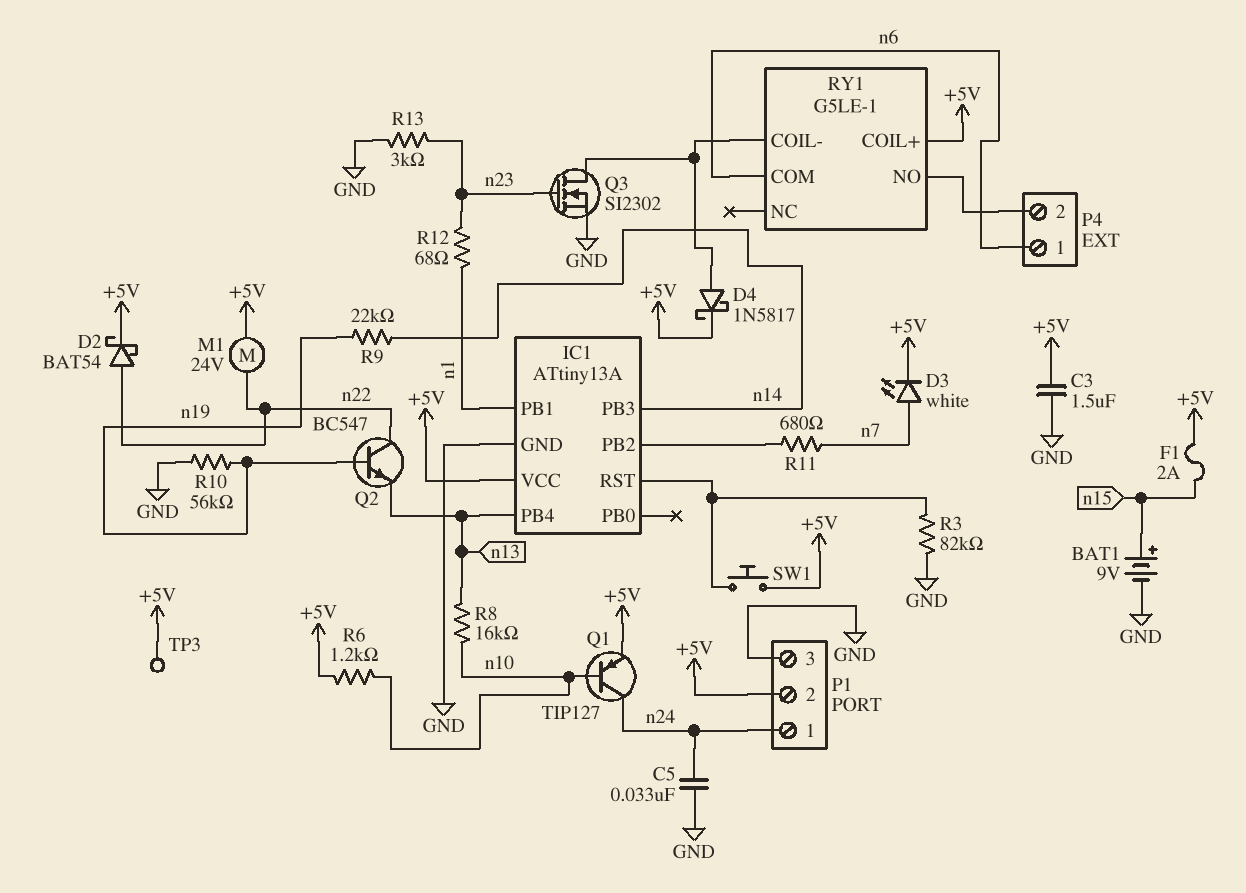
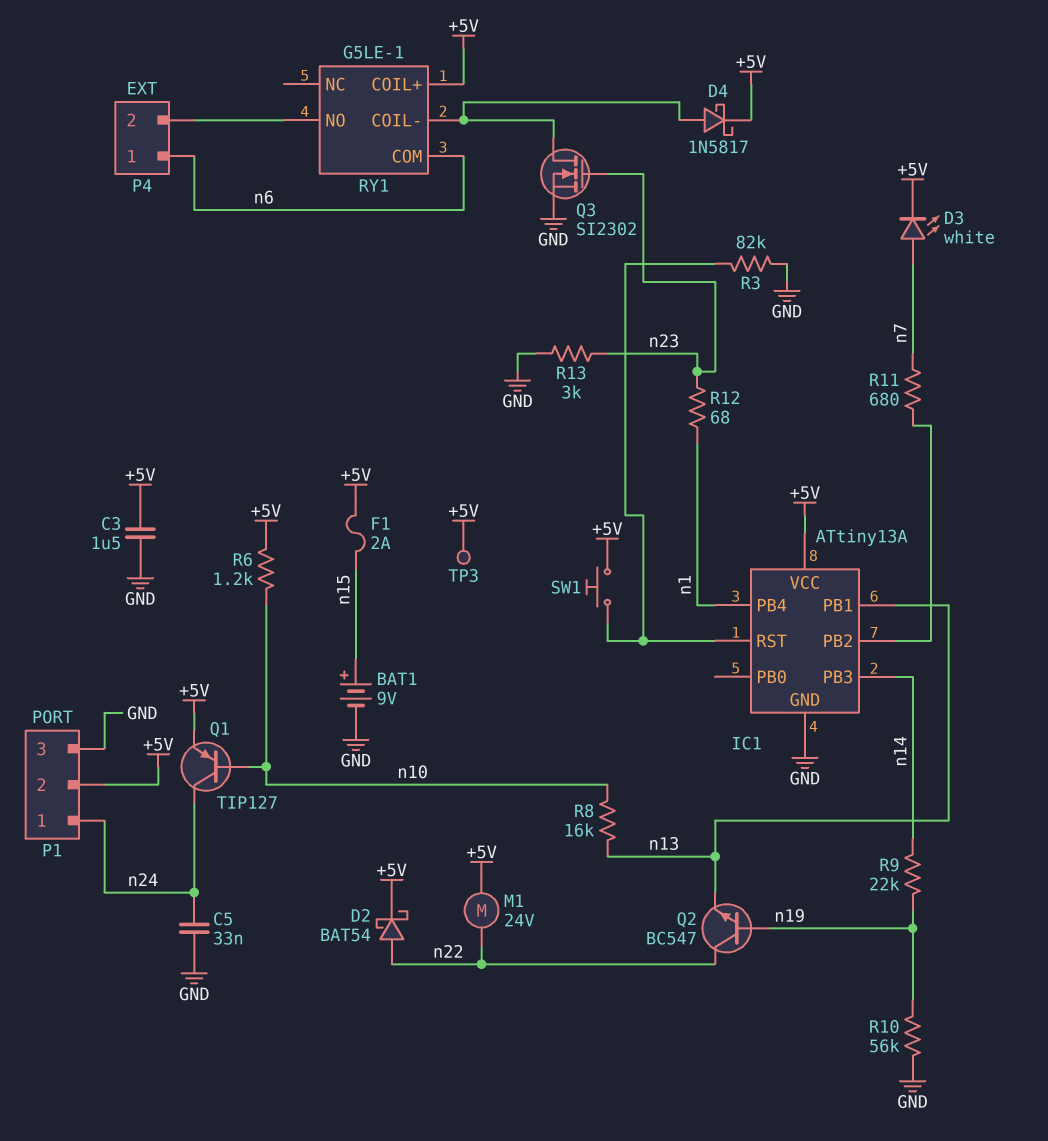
IC1 pin PB1: n1 -> n13
IC1 pin PB4: n13 -> n1

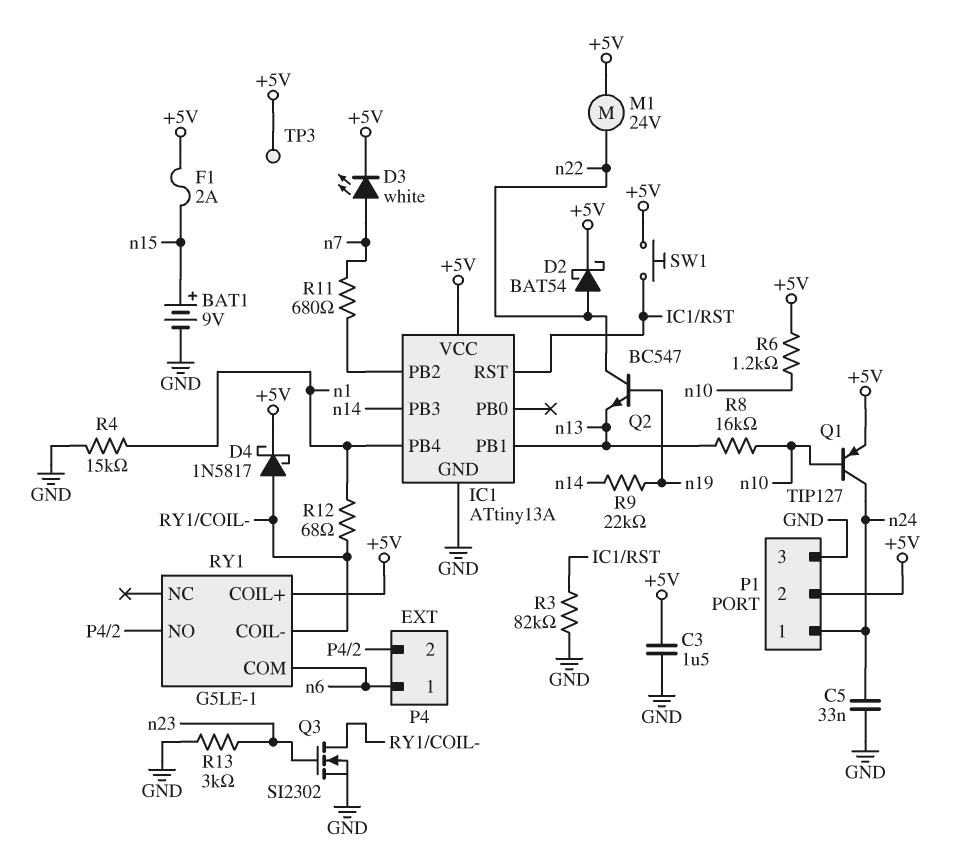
R4: none -> 15k (GND, n1)
R10: 56k (GND, n19) -> none
R12: 68 (n1, n23) -> 68 (RY1/COIL-, n1)

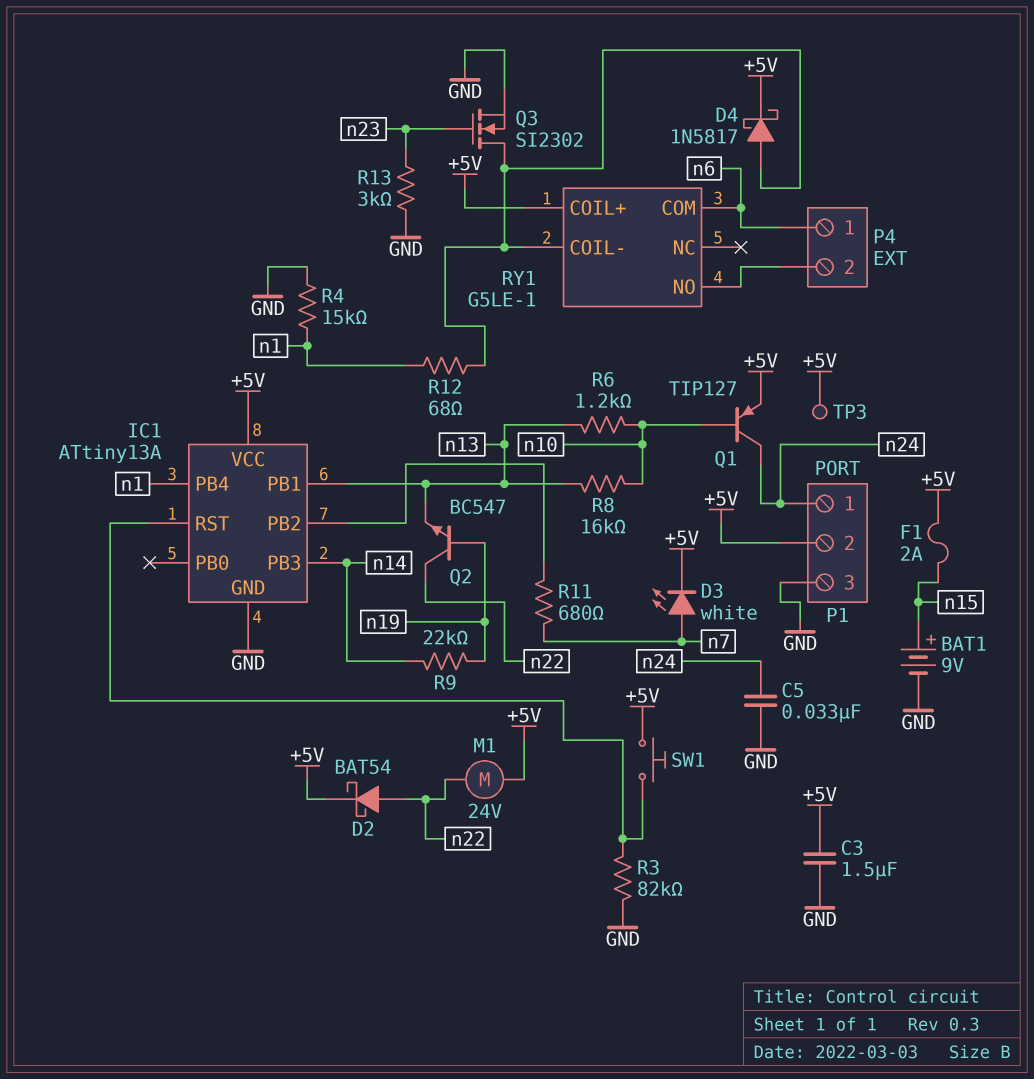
R6: 1.2k (+5V, n10) -> 1.2k (n10, n13)

